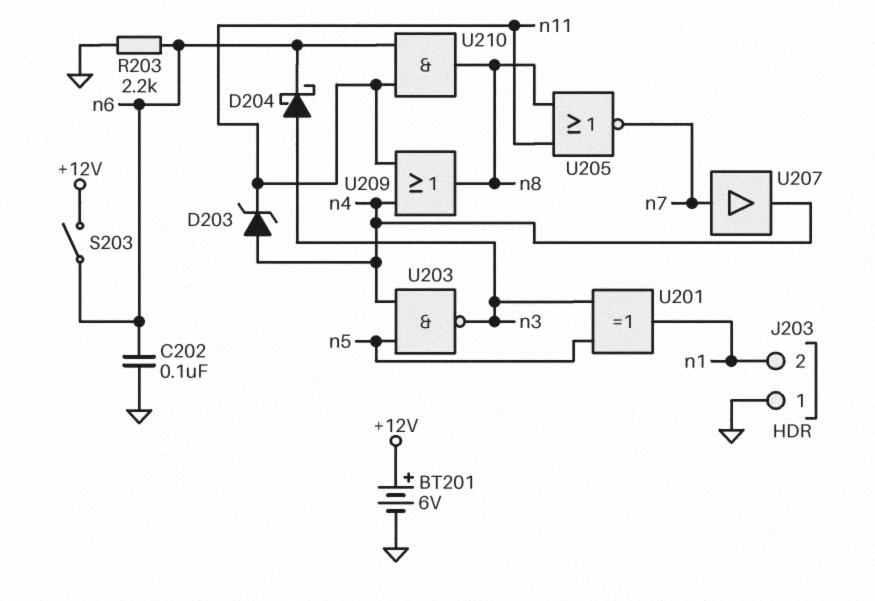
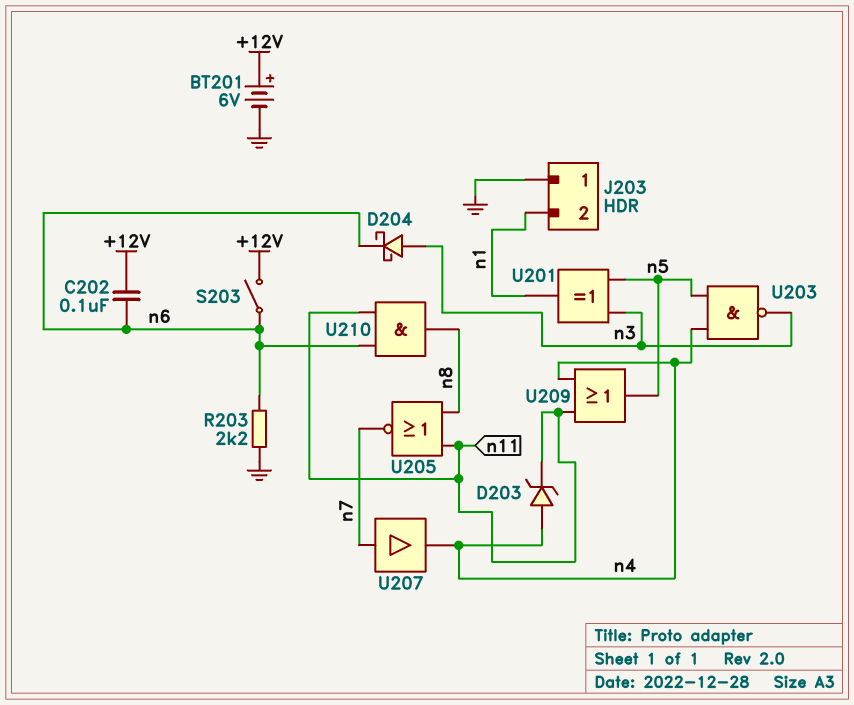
C202: 100nF (GND, n6) -> 100nF (+12V, n6)
U209: OR (in n4, in n11, out n8) -> OR (in n4, in n11, out n5)

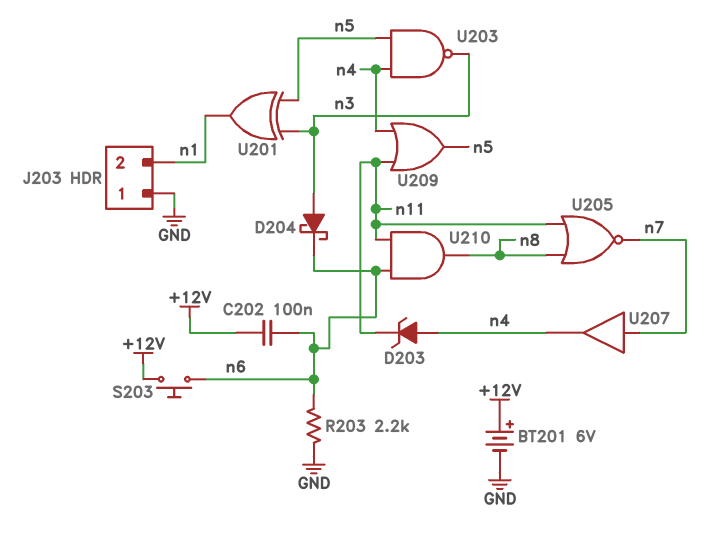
S203: switch (+12V, n6) -> button (+12V, n6)

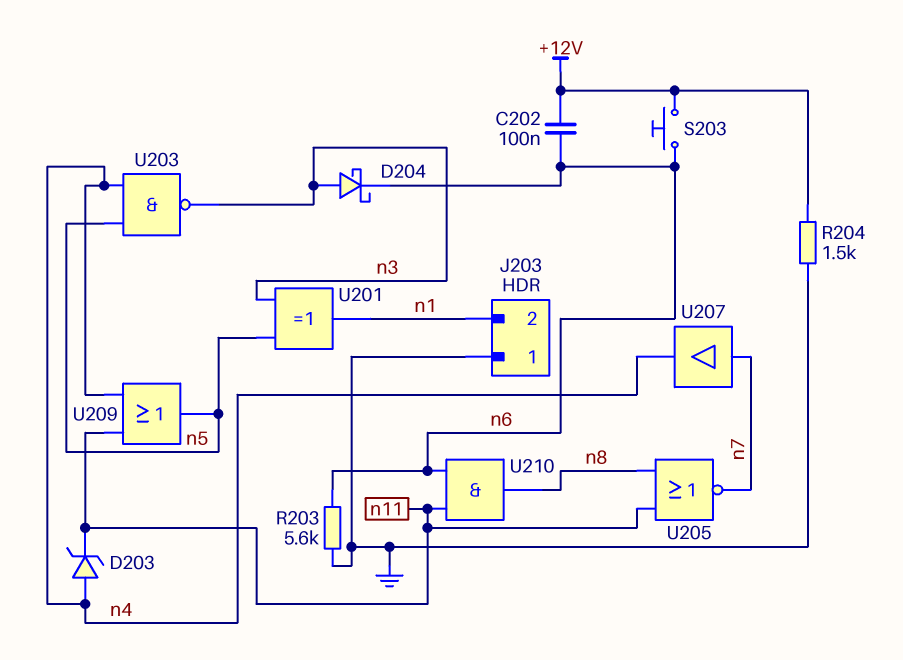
BT201: 6V (plus +12V, minus GND) -> none
R203: 2.2k (GND, n6) -> 5.6k (GND, n6)
R204: none -> 1.5k (+12V, GND)

